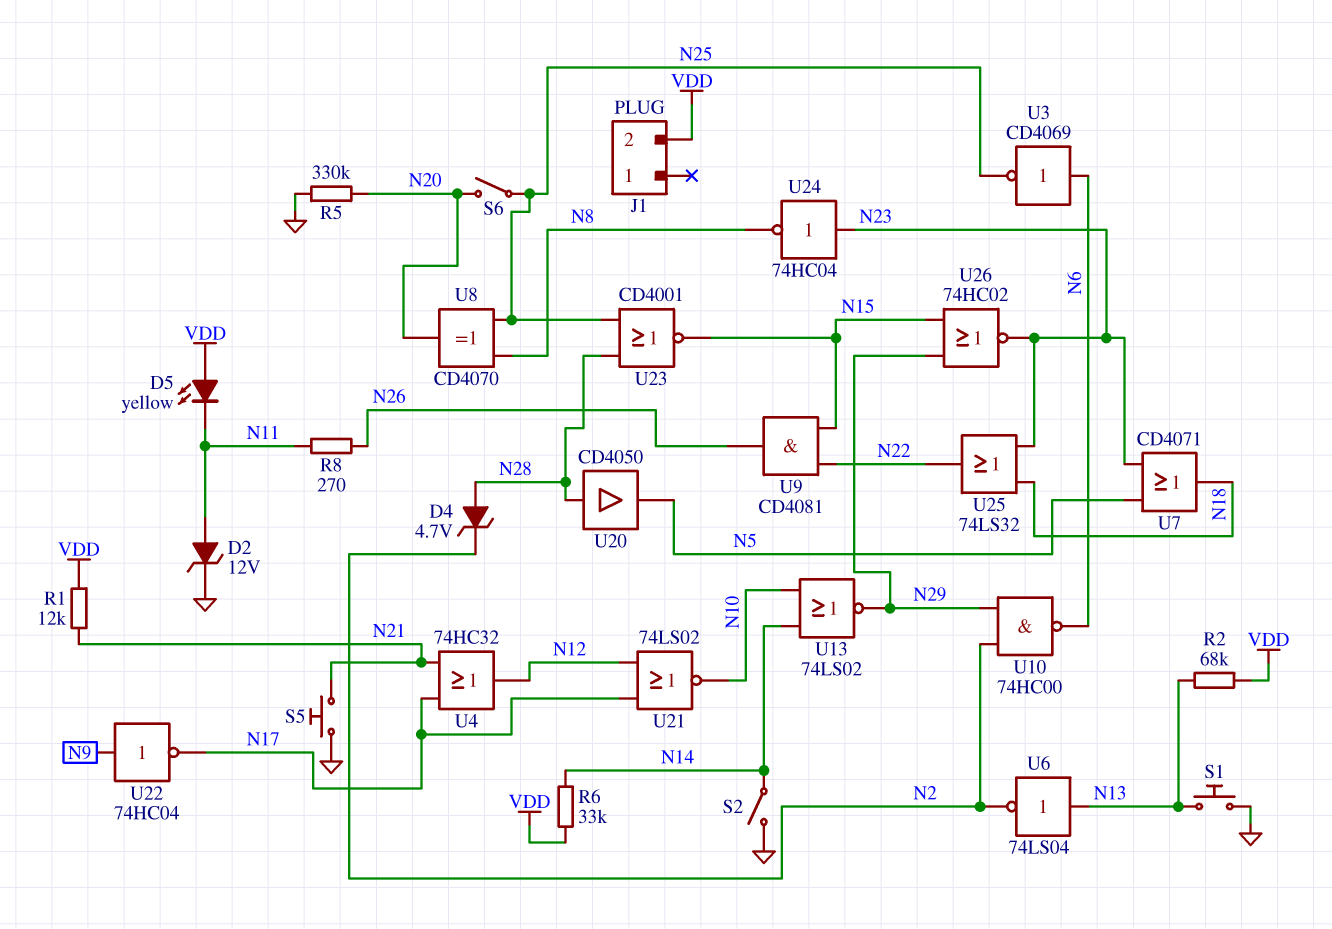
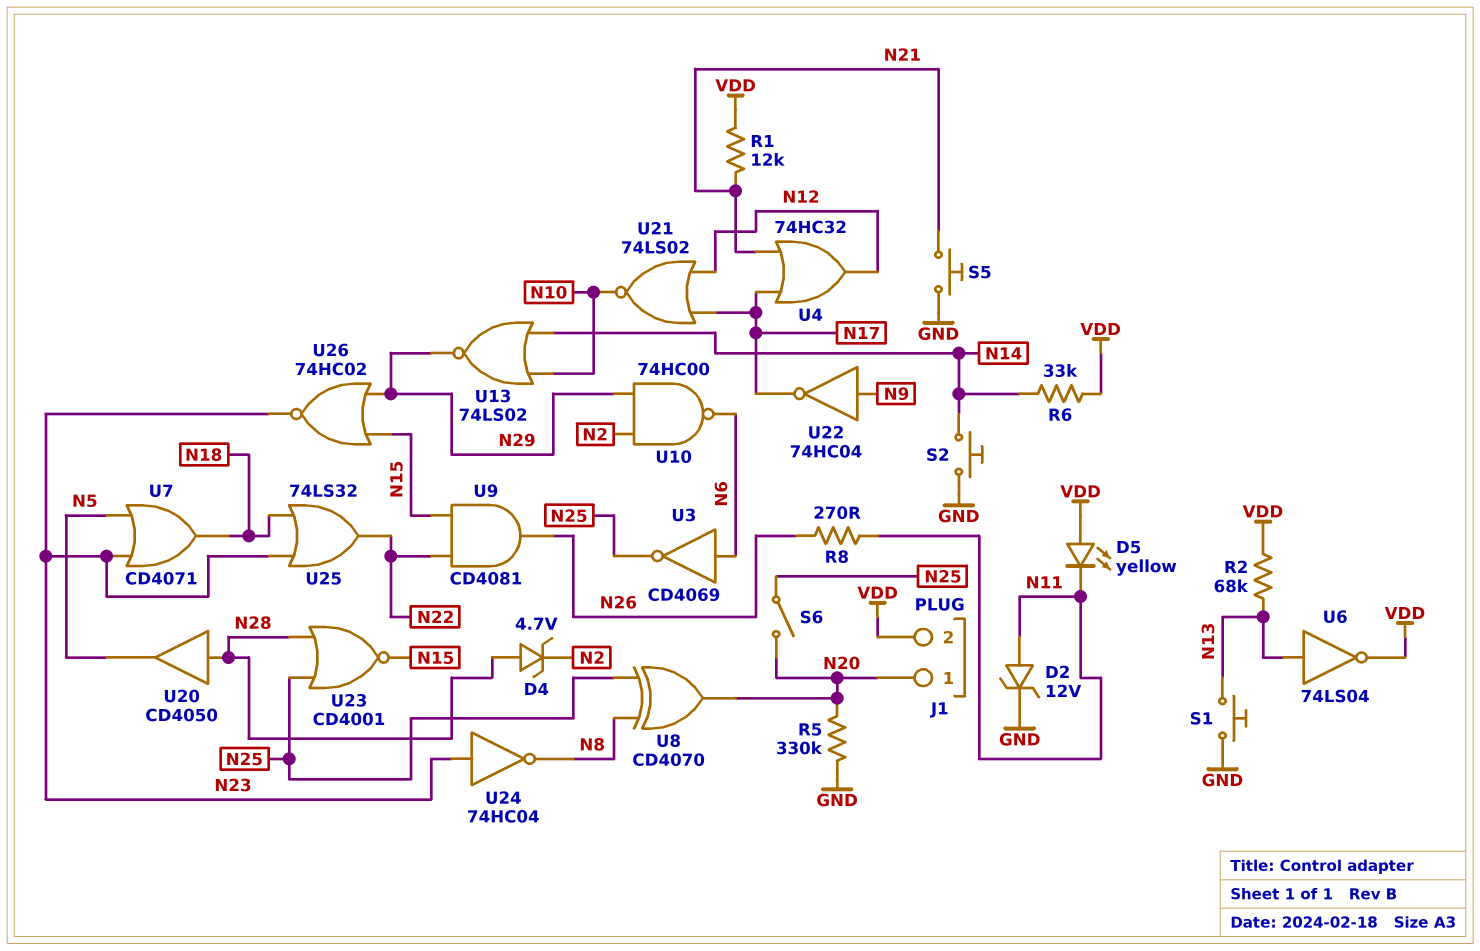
J1 pin 1: none -> N20
S2: switch (GND, N14) -> button (GND, N14)
U6: NOT 74LS04 (in N13, out N2) -> NOT 74LS04 (in N13, out VDD)

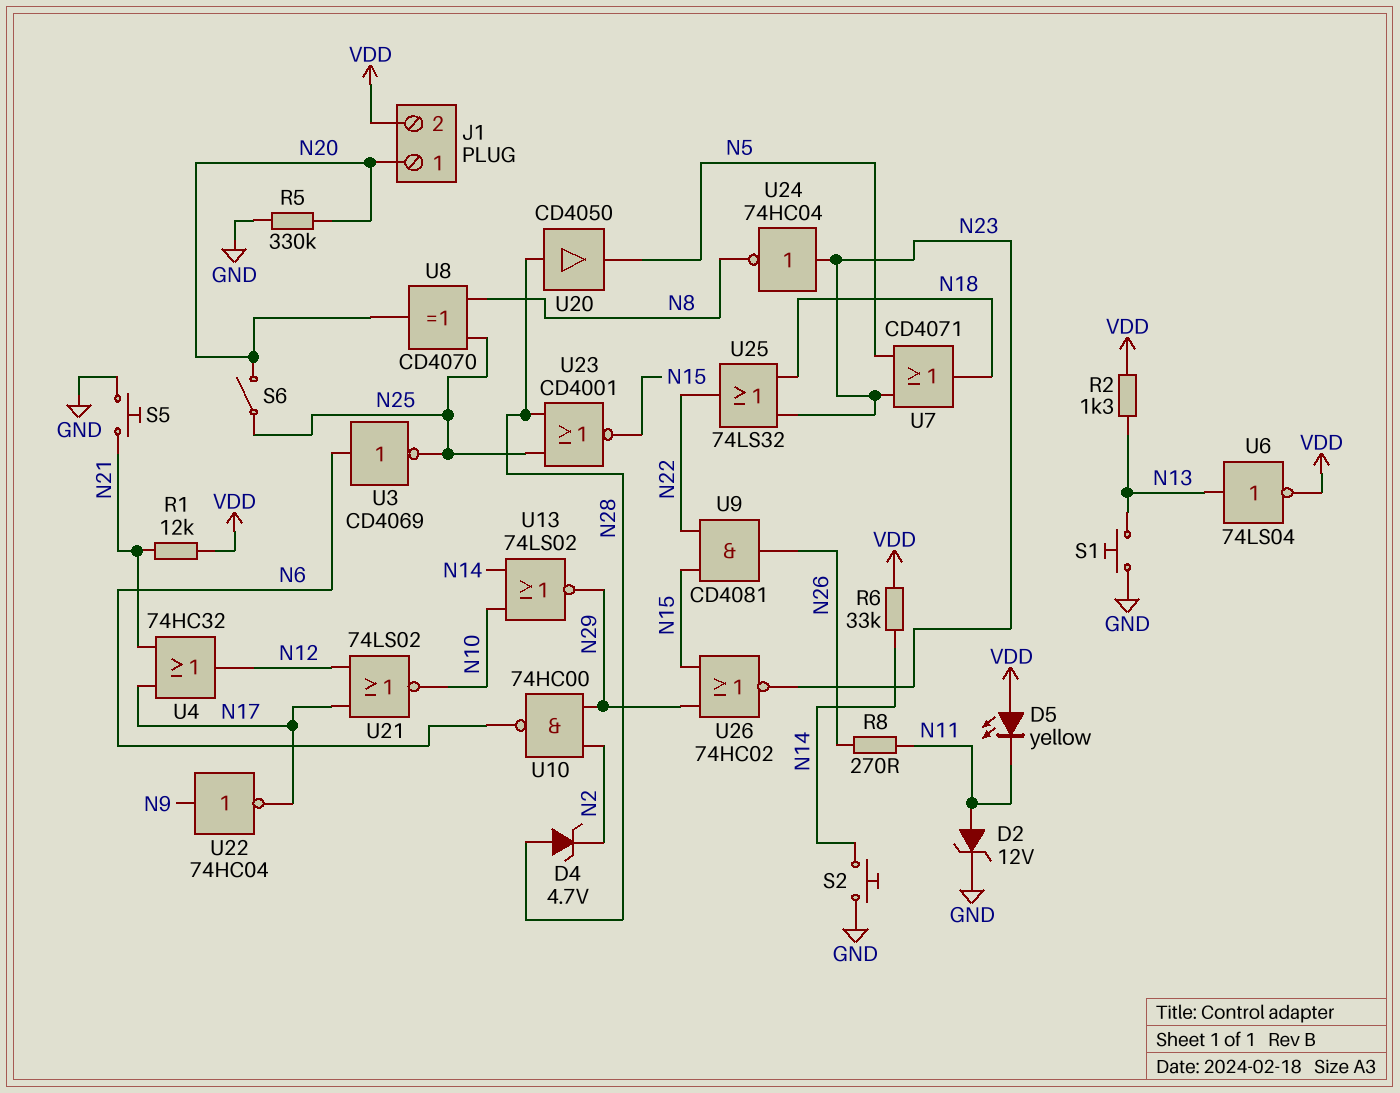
R2: 68k (N13, VDD) -> 1.3k (N13, VDD)

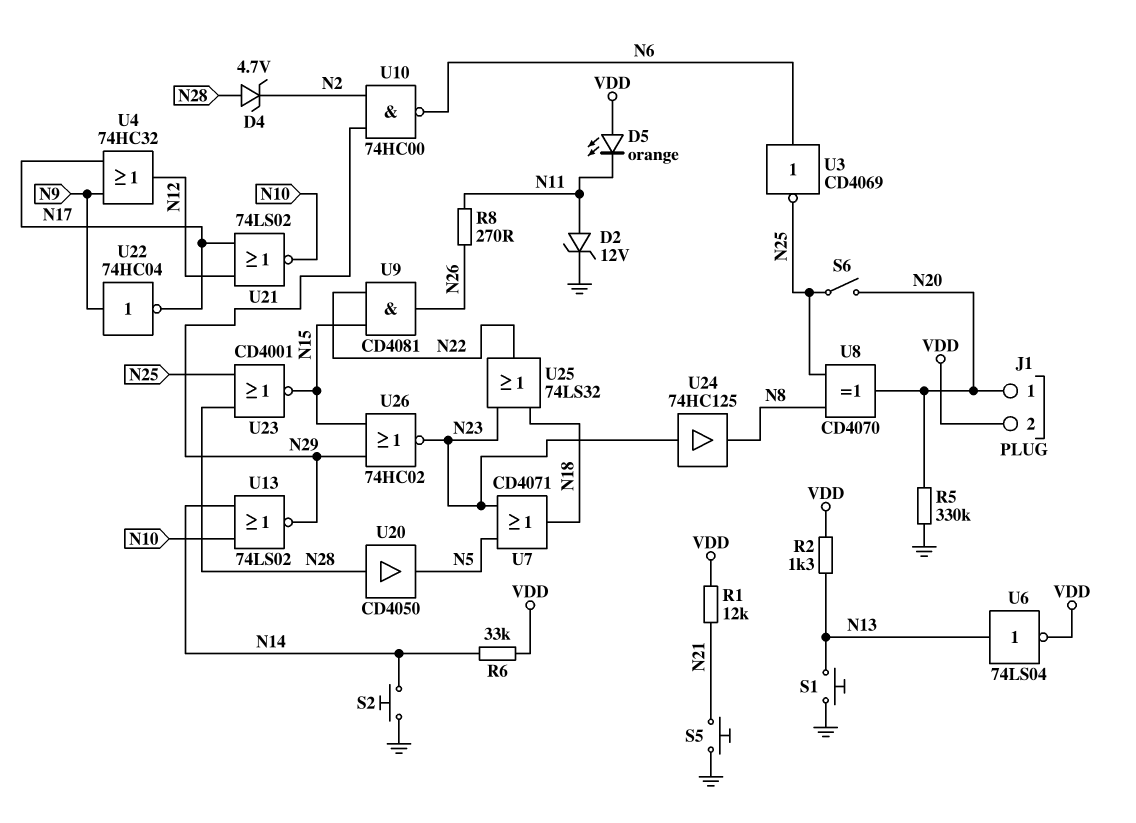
D5: LED yellow (A VDD, K N11) -> LED orange (A VDD, K N11)
U4: OR 74HC32 (in N17, in N21, out N12) -> OR 74HC32 (in N9, in N17, out N12)
U24: NOT 74HC04 (in N23, out N8) -> buffer 74HC125 (in N23, out N8)

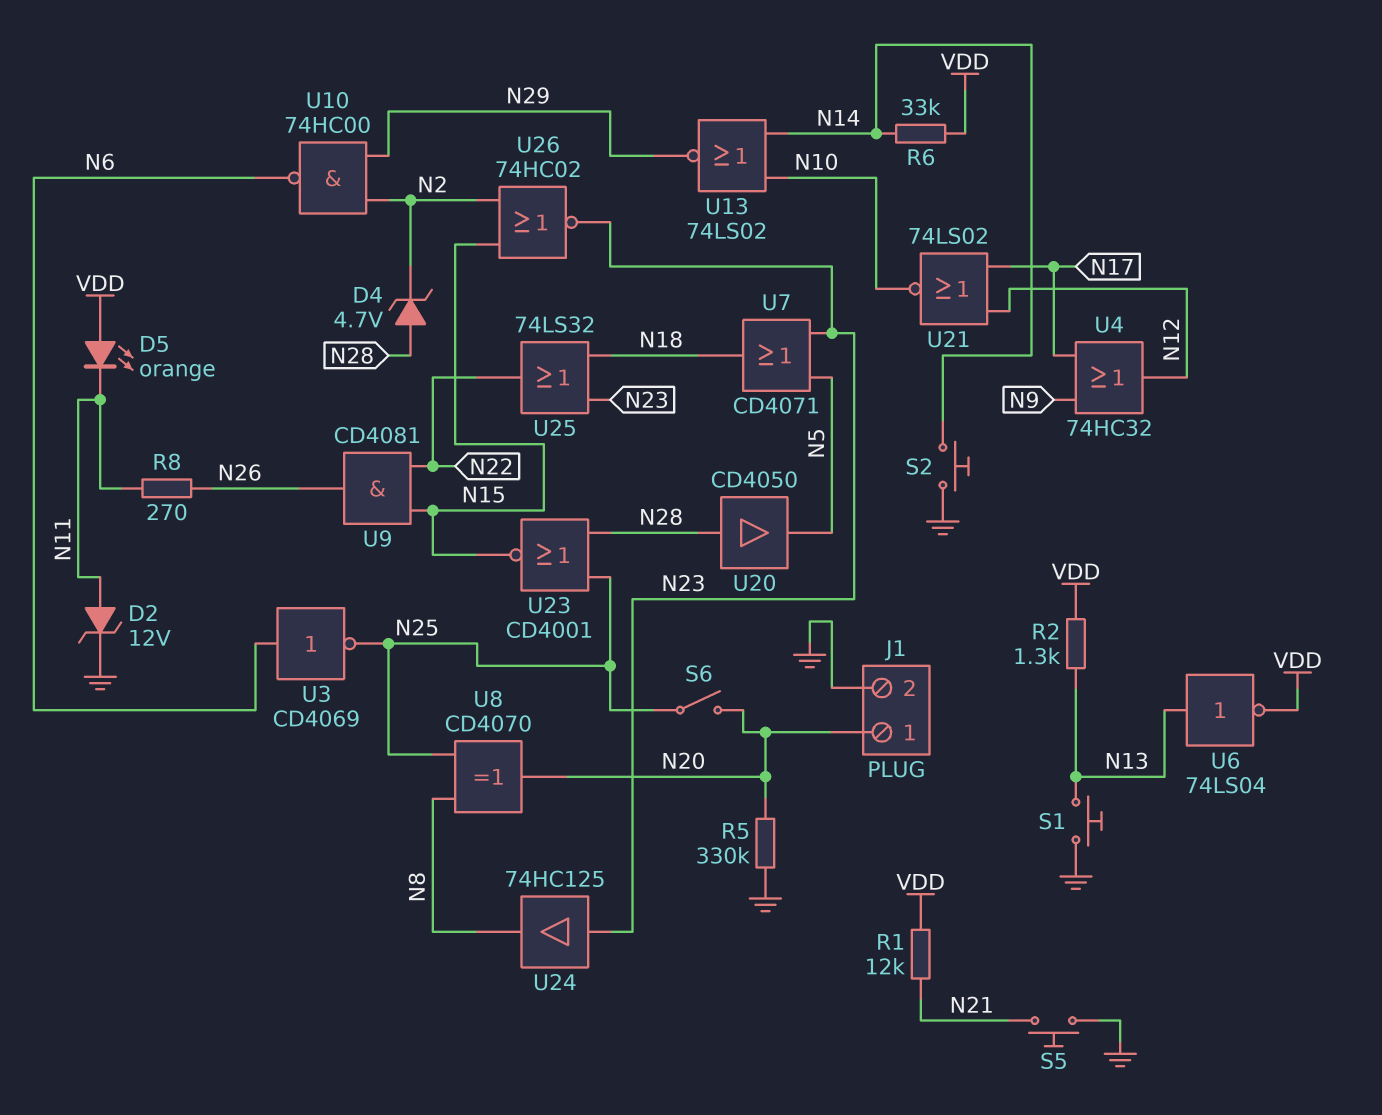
J1 pin 2: VDD -> GND
U22: NOT 74HC04 (in N9, out N17) -> none
U26: NOR 74HC02 (in N15, in N29, out N23) -> NOR 74HC02 (in N2, in N15, out N23)

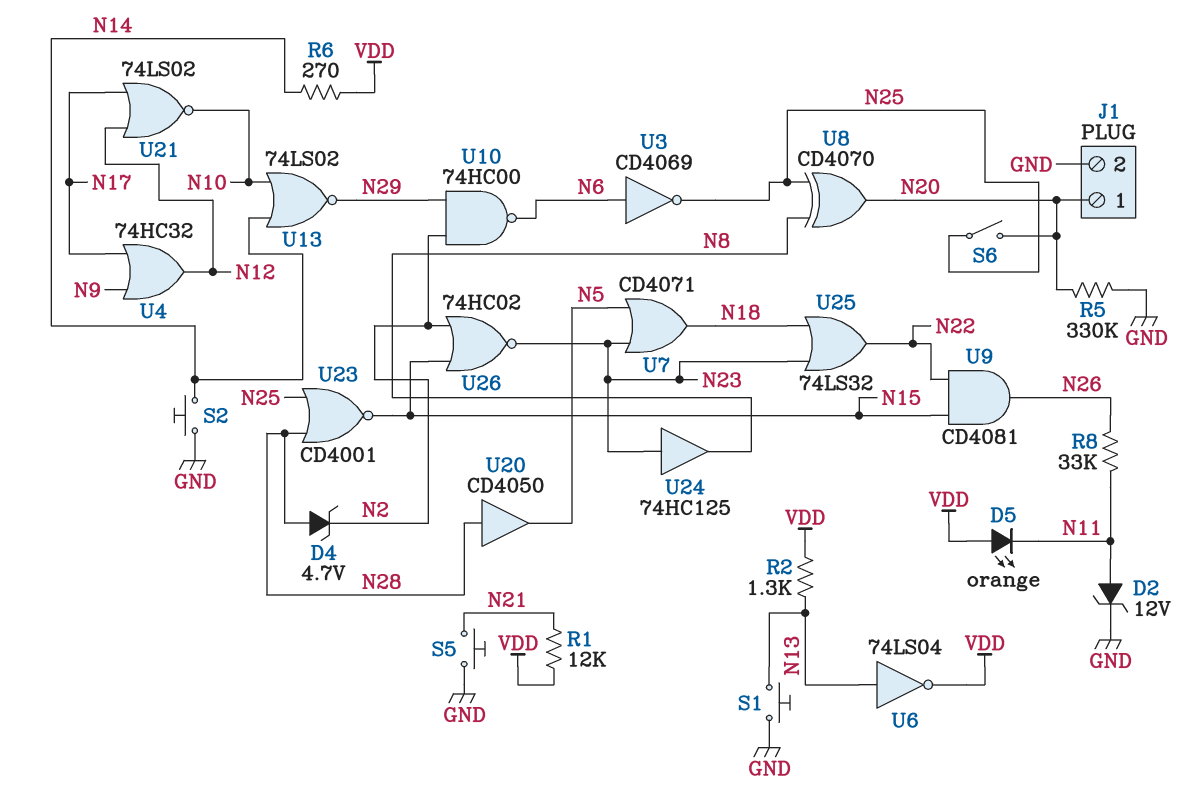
R6: 33k (N14, VDD) -> 270 (N14, VDD)
R8: 270 (N11, N26) -> 33k (N11, N26)

